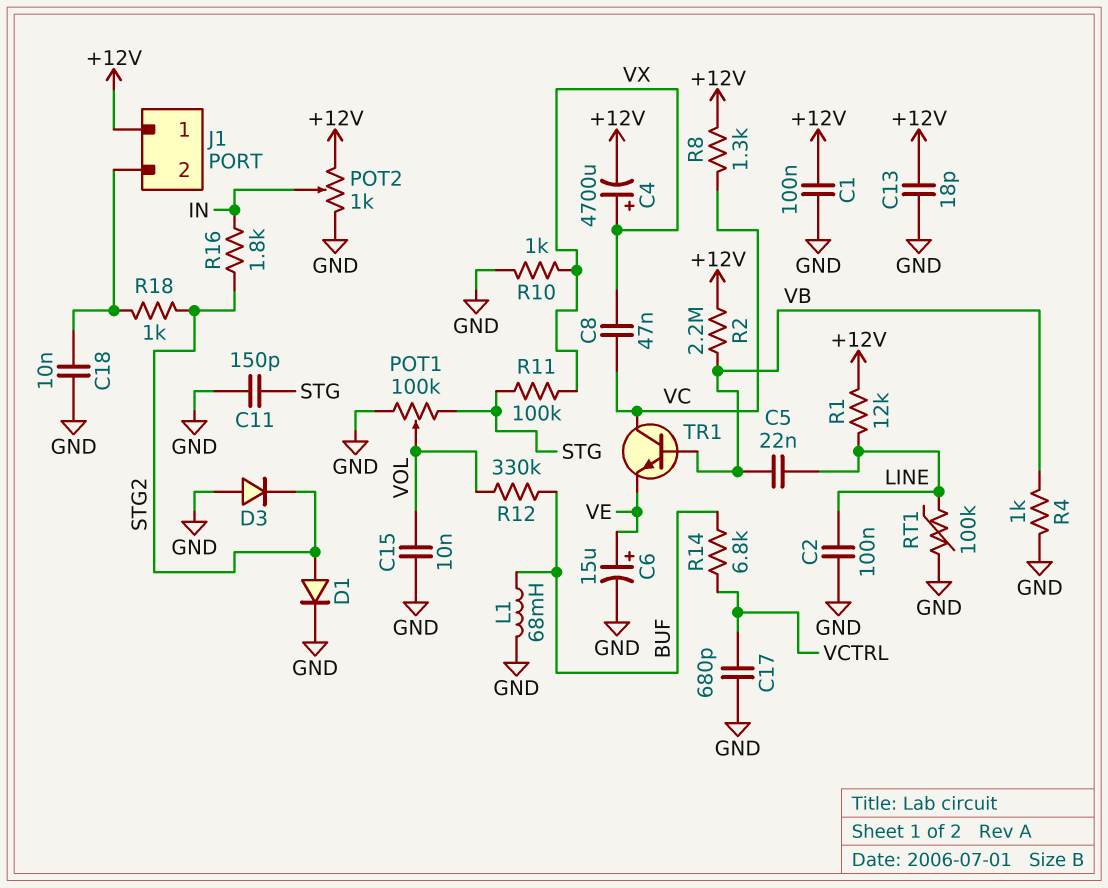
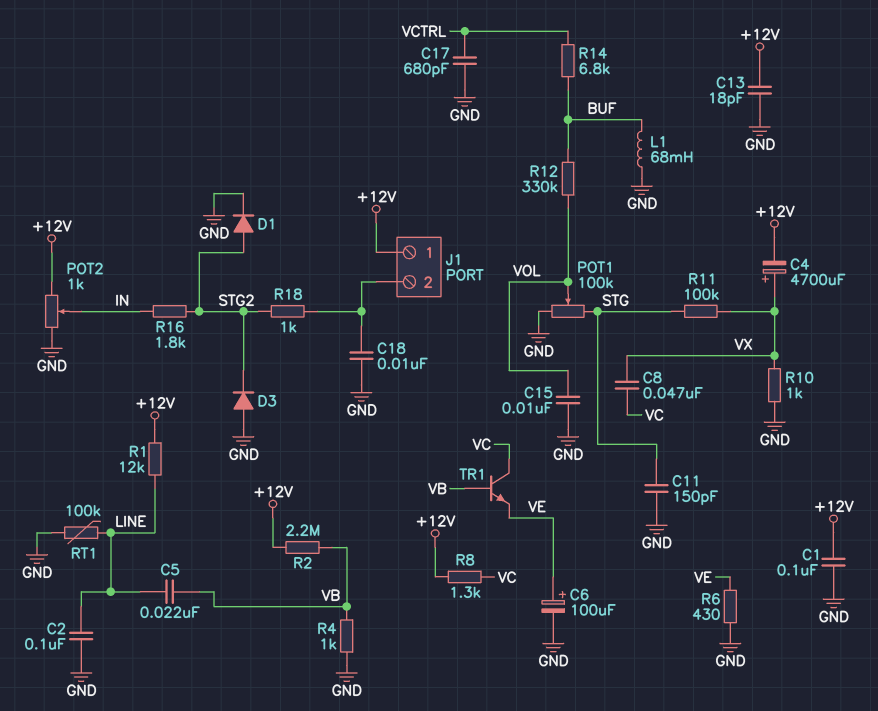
C6: 15uF (plus VE, minus GND) -> 100uF (plus VE, minus GND)
R6: none -> 430 (GND, VE)

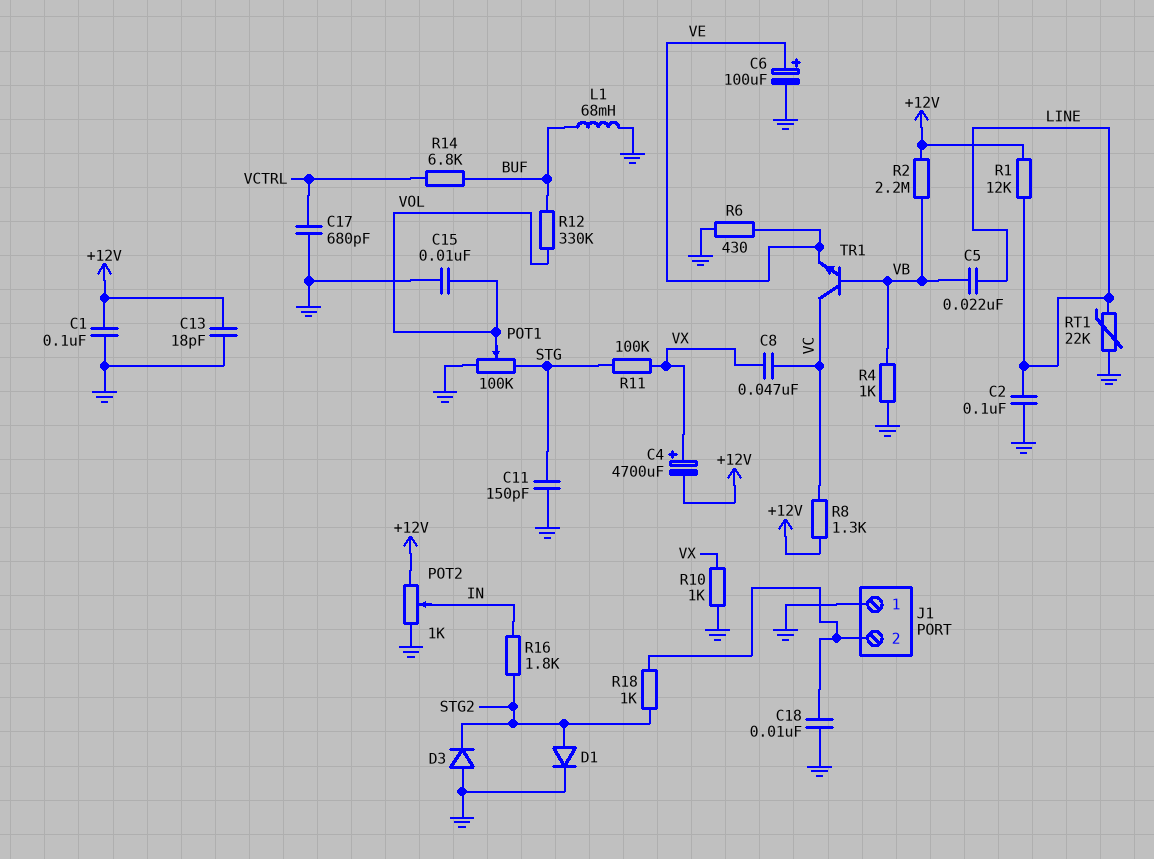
J1 pin 1: +12V -> GND
RT1: 100k (GND, LINE) -> 22k (GND, LINE)

